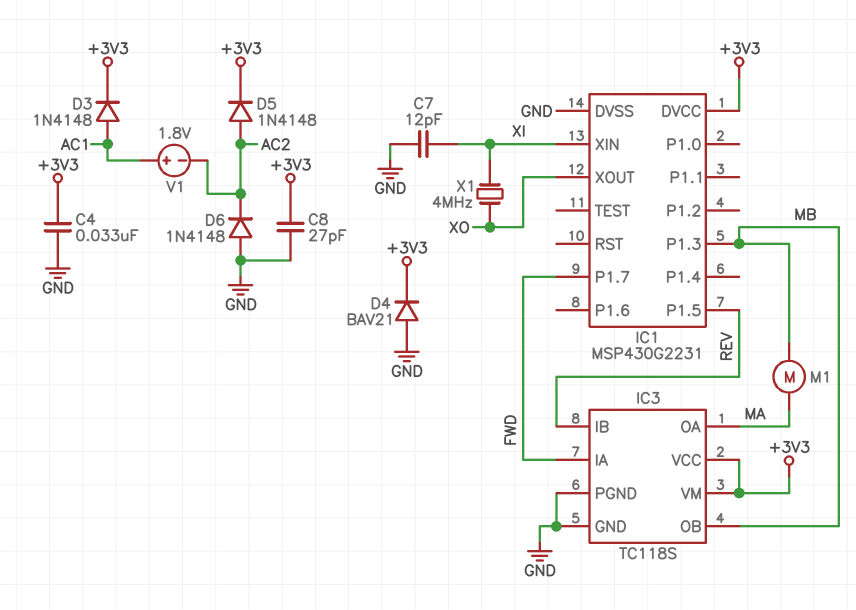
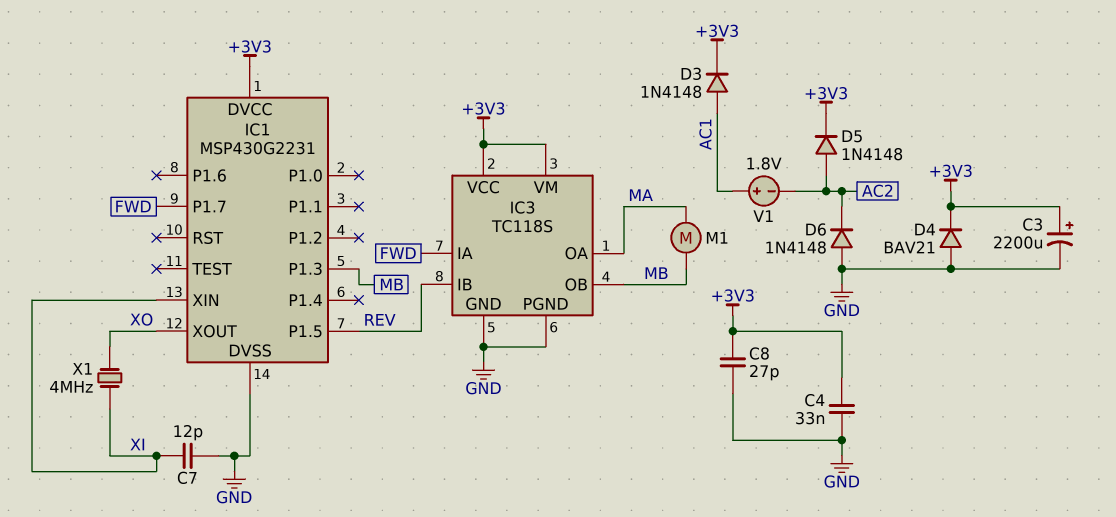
C3: none -> 2200uF (plus +3V3, minus GND)

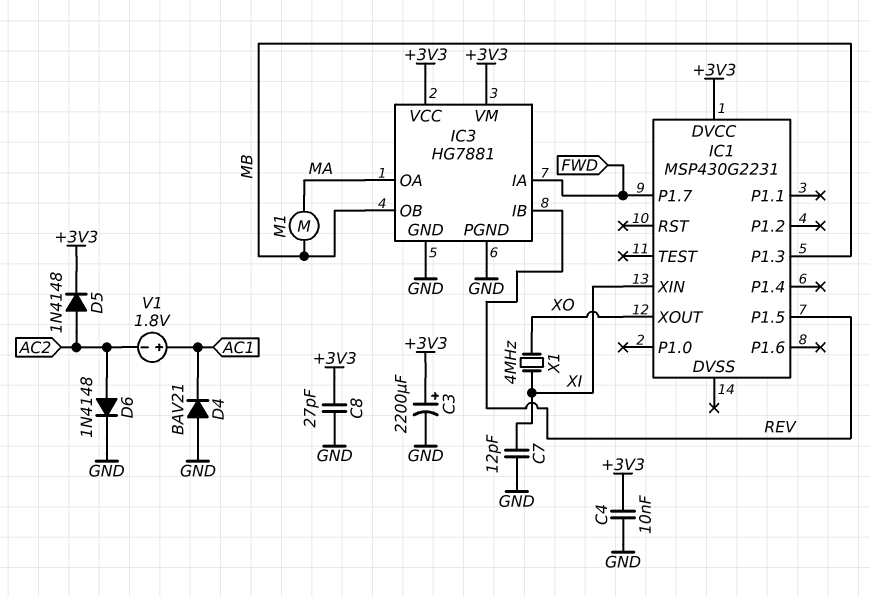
C4: 33nF (+3V3, GND) -> 10nF (+3V3, GND)
D3: diode 1N4148 (A AC1, K +3V3) -> none
D4: diode BAV21 (A GND, K +3V3) -> diode BAV21 (A GND, K AC1)
D6: diode 1N4148 (A GND, K AC2) -> diode 1N4148 (A AC2, K GND)
IC1 pin DVSS: GND -> none
IC3: TC118S -> HG7881

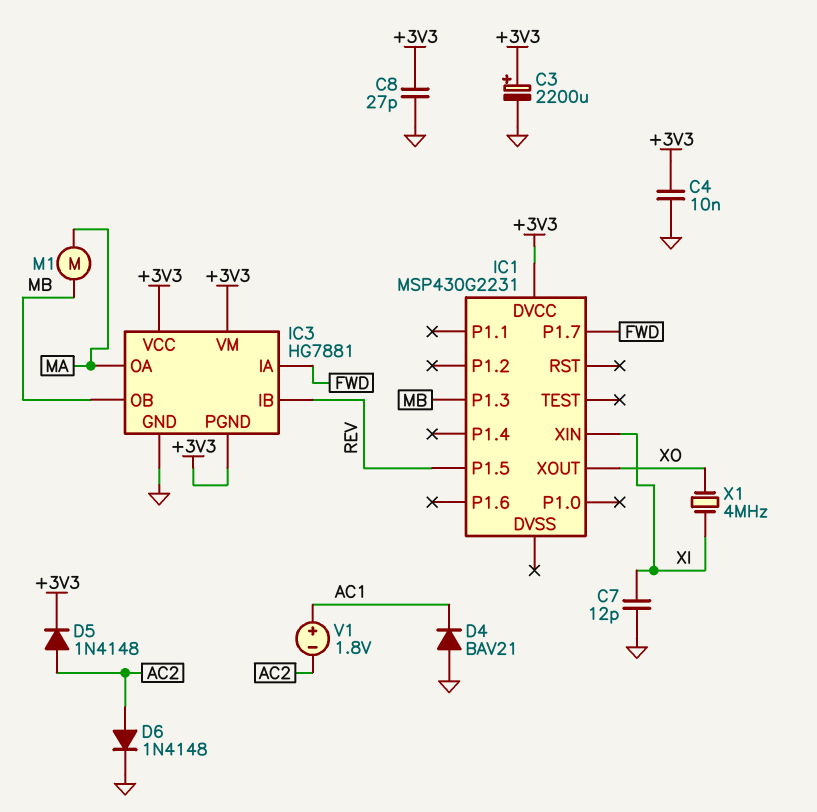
IC3 pin PGND: GND -> +3V3

